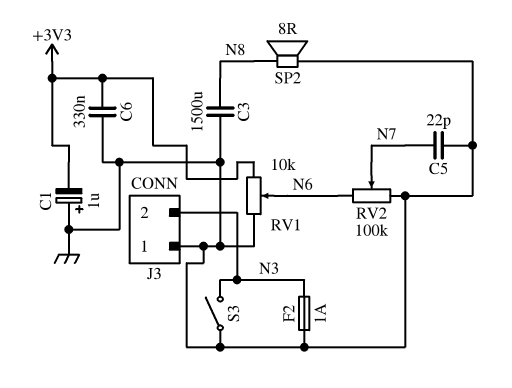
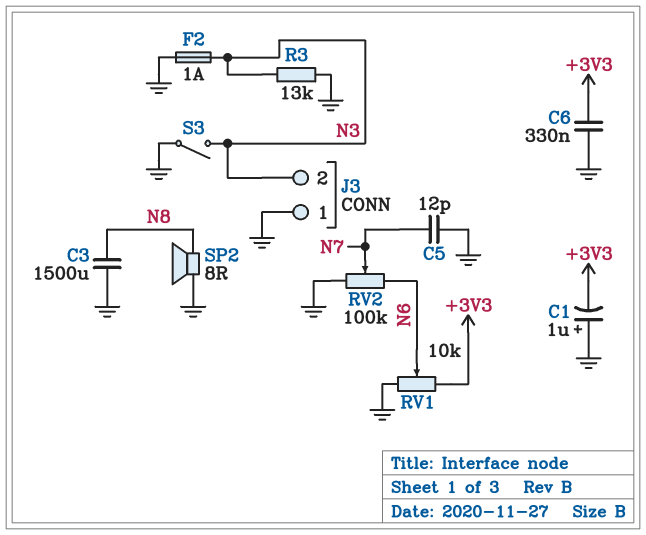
C5: 22pF (GND, N7) -> 12pF (GND, N7)
R3: none -> 13k (GND, N3)

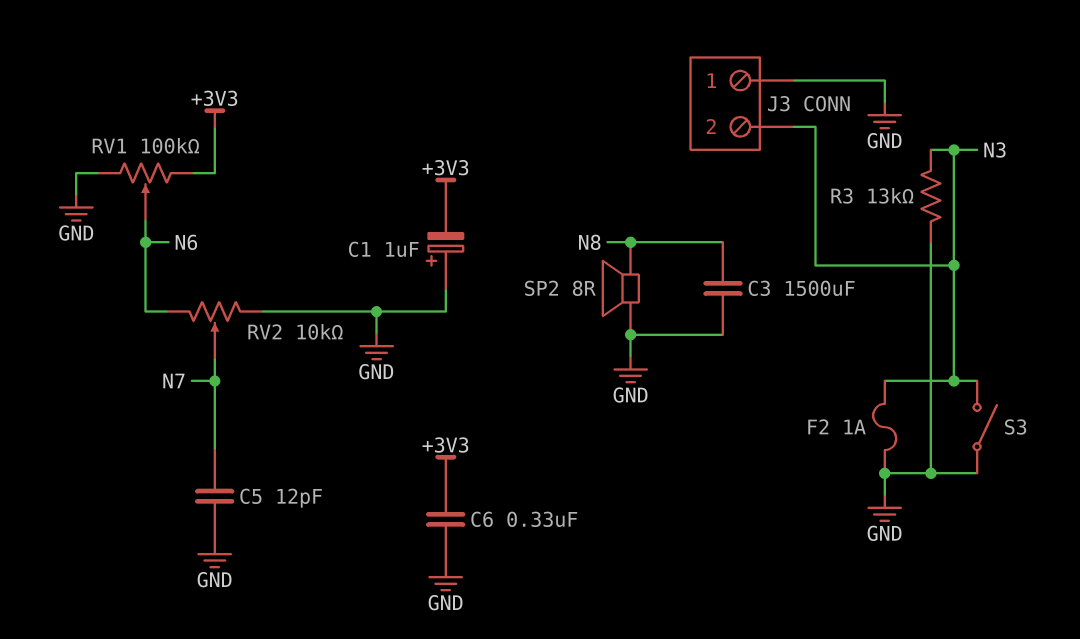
RV1: 10k (+3V3, GND, wiper N6) -> 100k (+3V3, GND, wiper N6)
RV2: 100k (GND, N6, wiper N7) -> 10k (GND, N6, wiper N7)

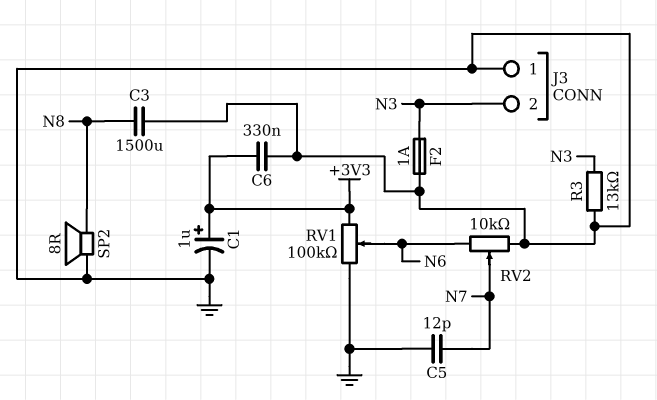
C1: 1uF (plus GND, minus +3V3) -> 1uF (plus +3V3, minus GND)
S3: switch (GND, N3) -> none

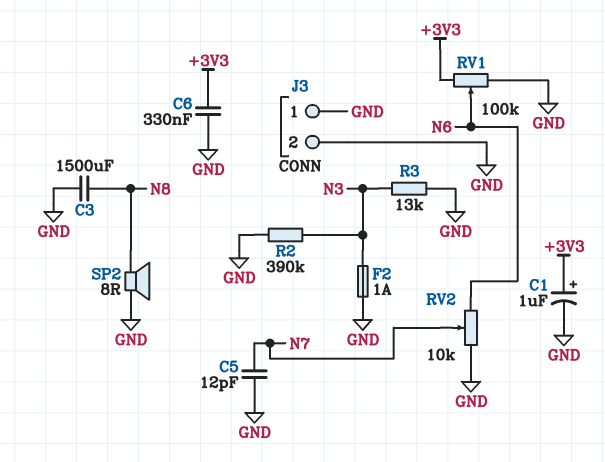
J3 pin 2: N3 -> GND
R2: none -> 390k (GND, N3)

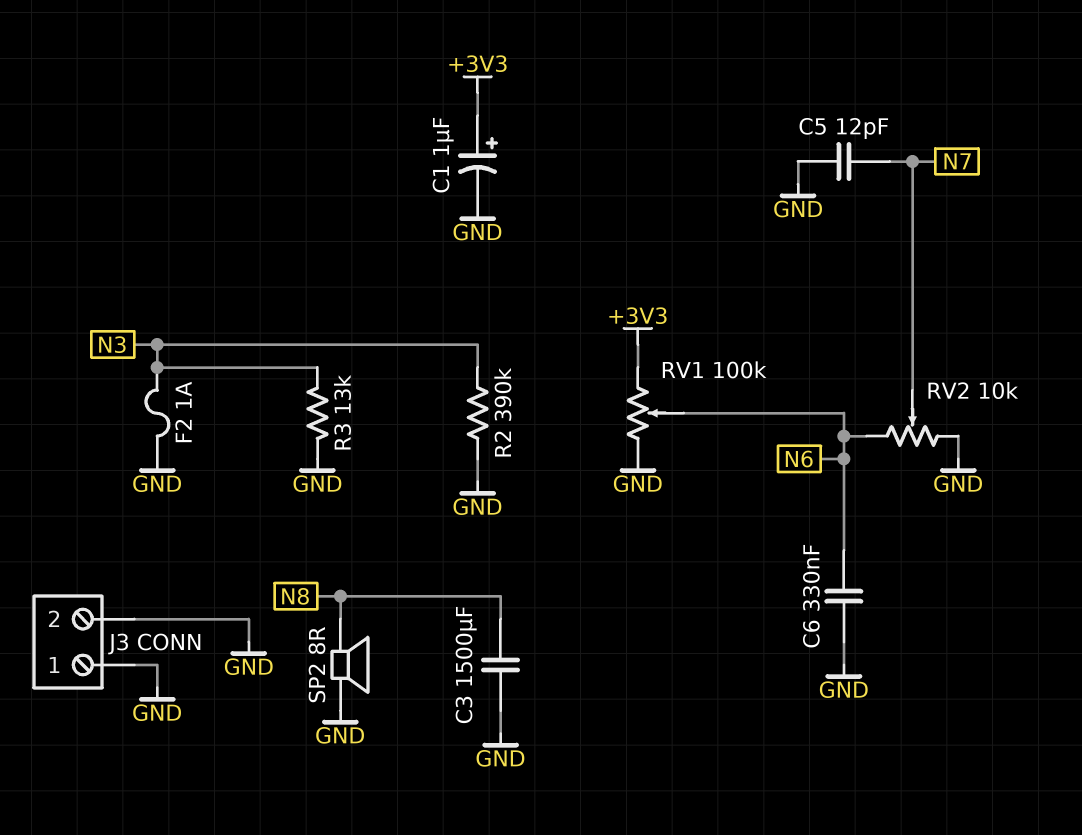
C6: 330nF (+3V3, GND) -> 330nF (GND, N6)

